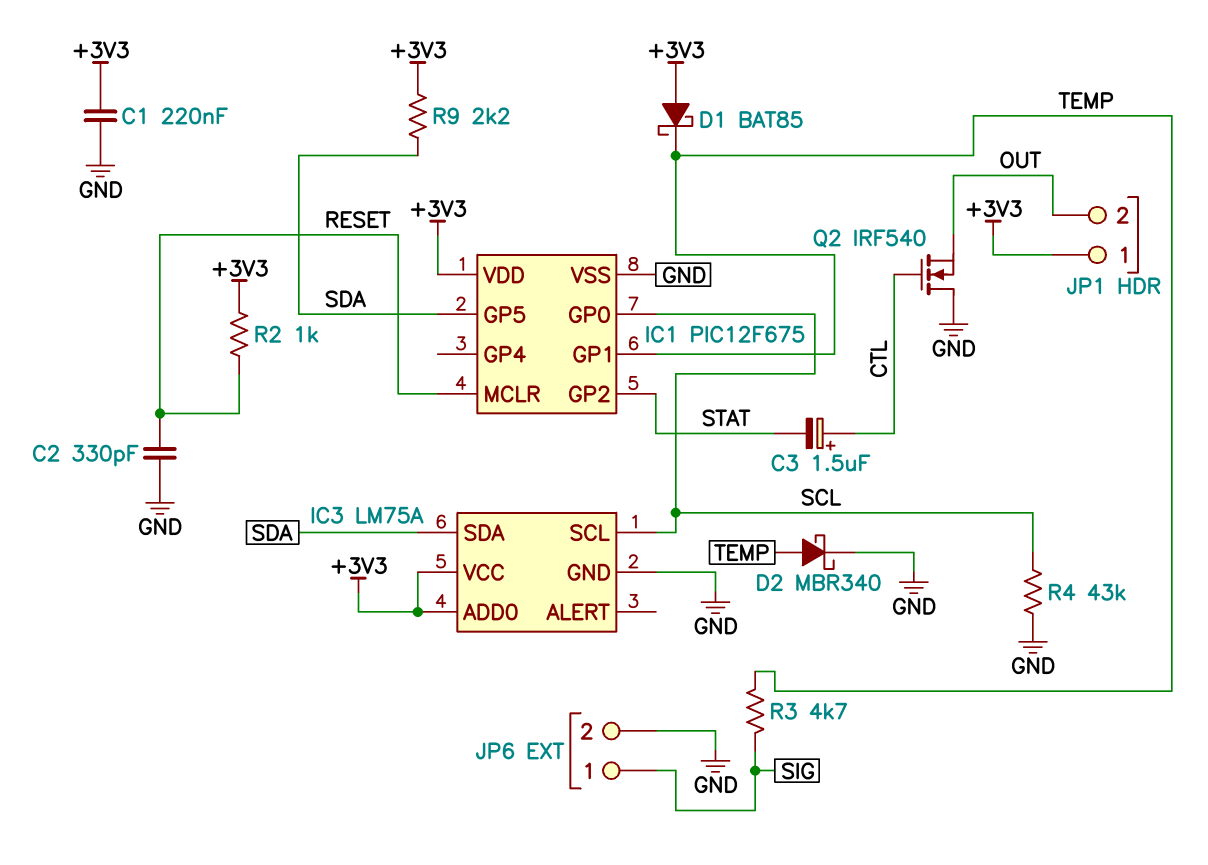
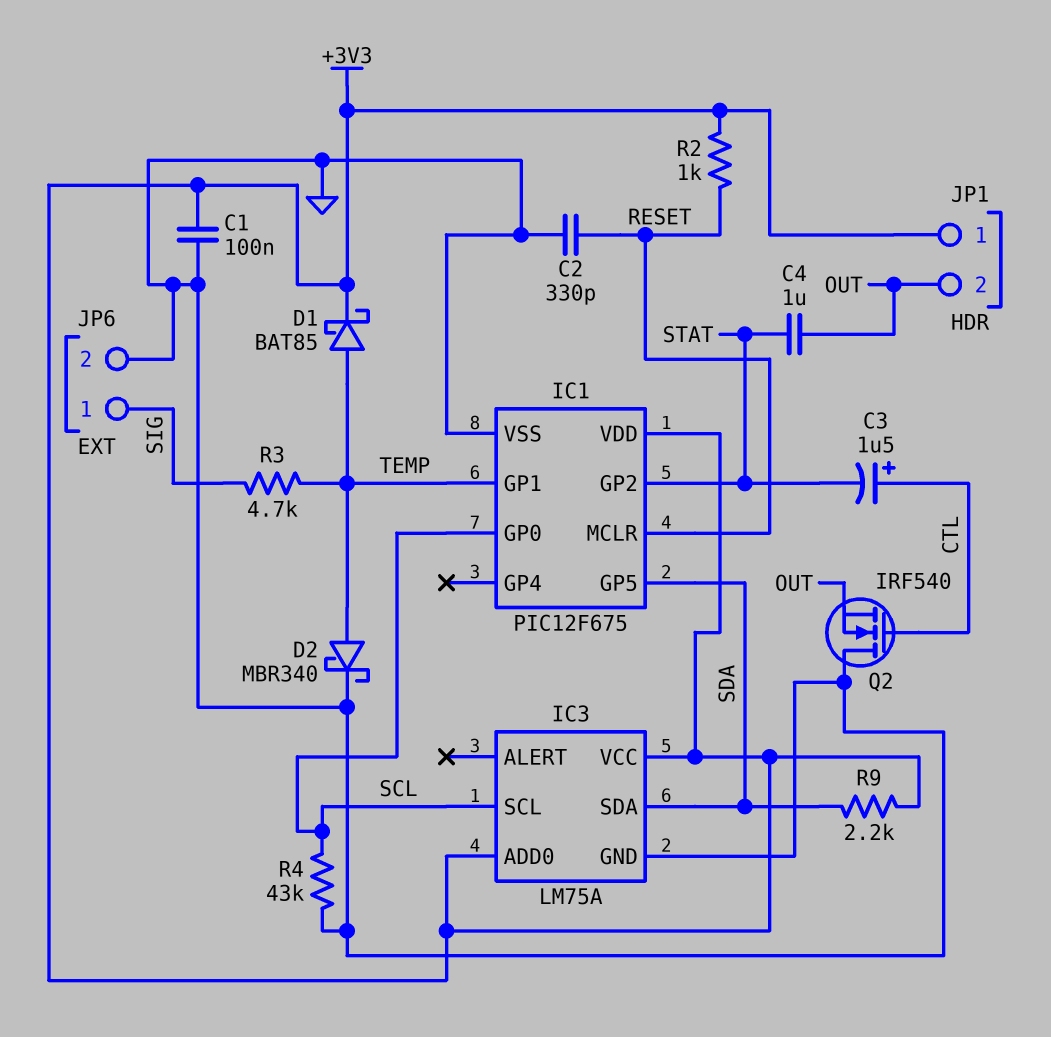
C1: 220nF (+3V3, GND) -> 100nF (+3V3, GND)
C4: none -> 1uF (OUT, STAT)
D1: schottky BAT85 (A +3V3, K TEMP) -> schottky BAT85 (A TEMP, K +3V3)

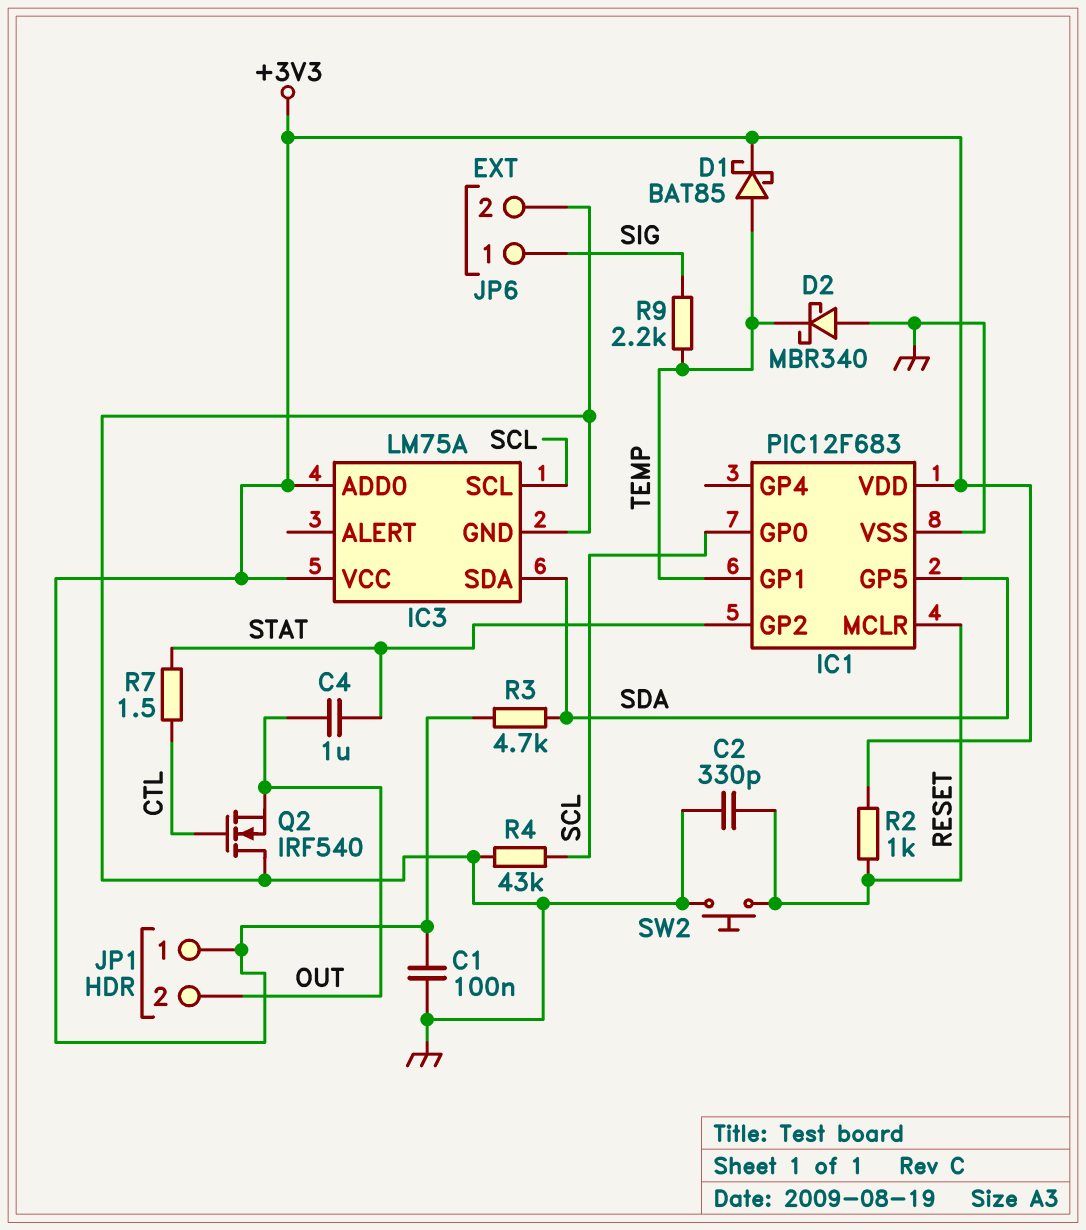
C3: 1.5uF (plus CTL, minus STAT) -> none
D2: schottky MBR340 (A TEMP, K GND) -> schottky MBR340 (A GND, K TEMP)
IC1: PIC12F675 -> PIC12F683
R3: 4.7k (SIG, TEMP) -> 4.7k (+3V3, SDA)
R7: none -> 1.5 (CTL, STAT)
R9: 2.2k (+3V3, SDA) -> 2.2k (SIG, TEMP)
SW2: none -> button (GND, RESET)

